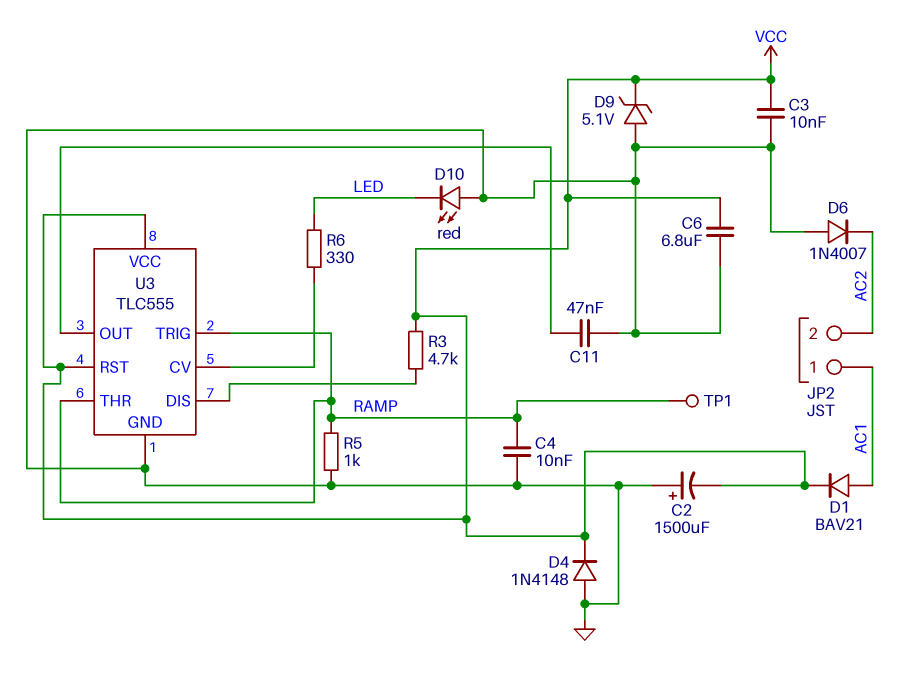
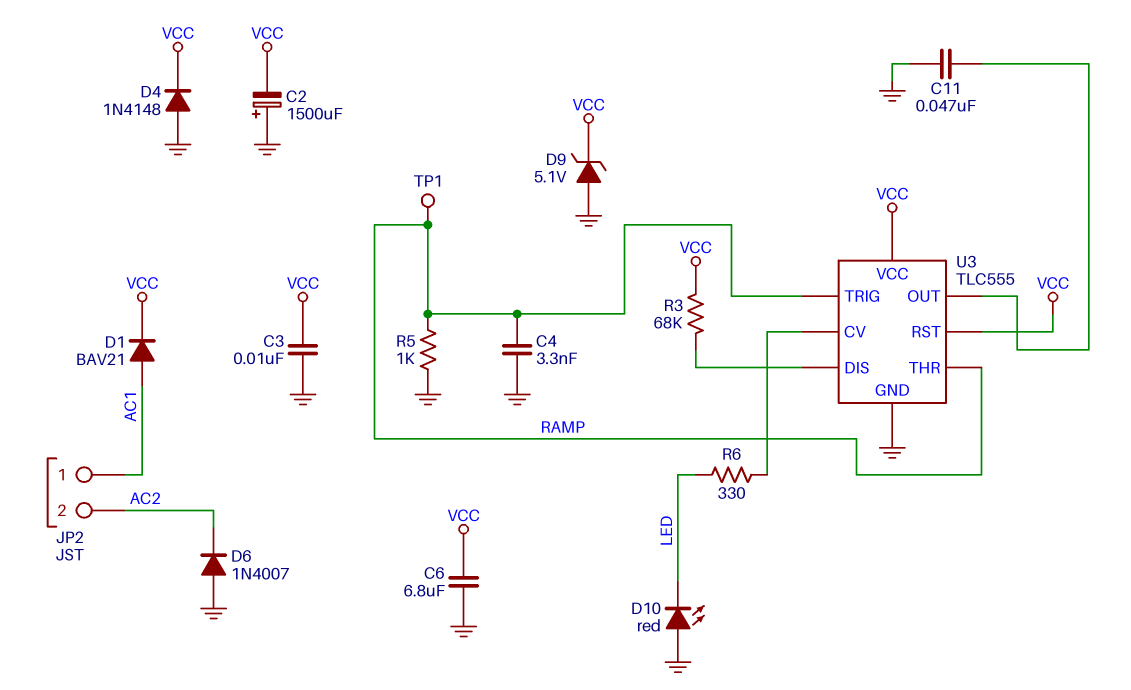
C4: 10nF (GND, RAMP) -> 3.3nF (GND, RAMP)
R3: 4.7k (U3/DIS, VCC) -> 68k (U3/DIS, VCC)

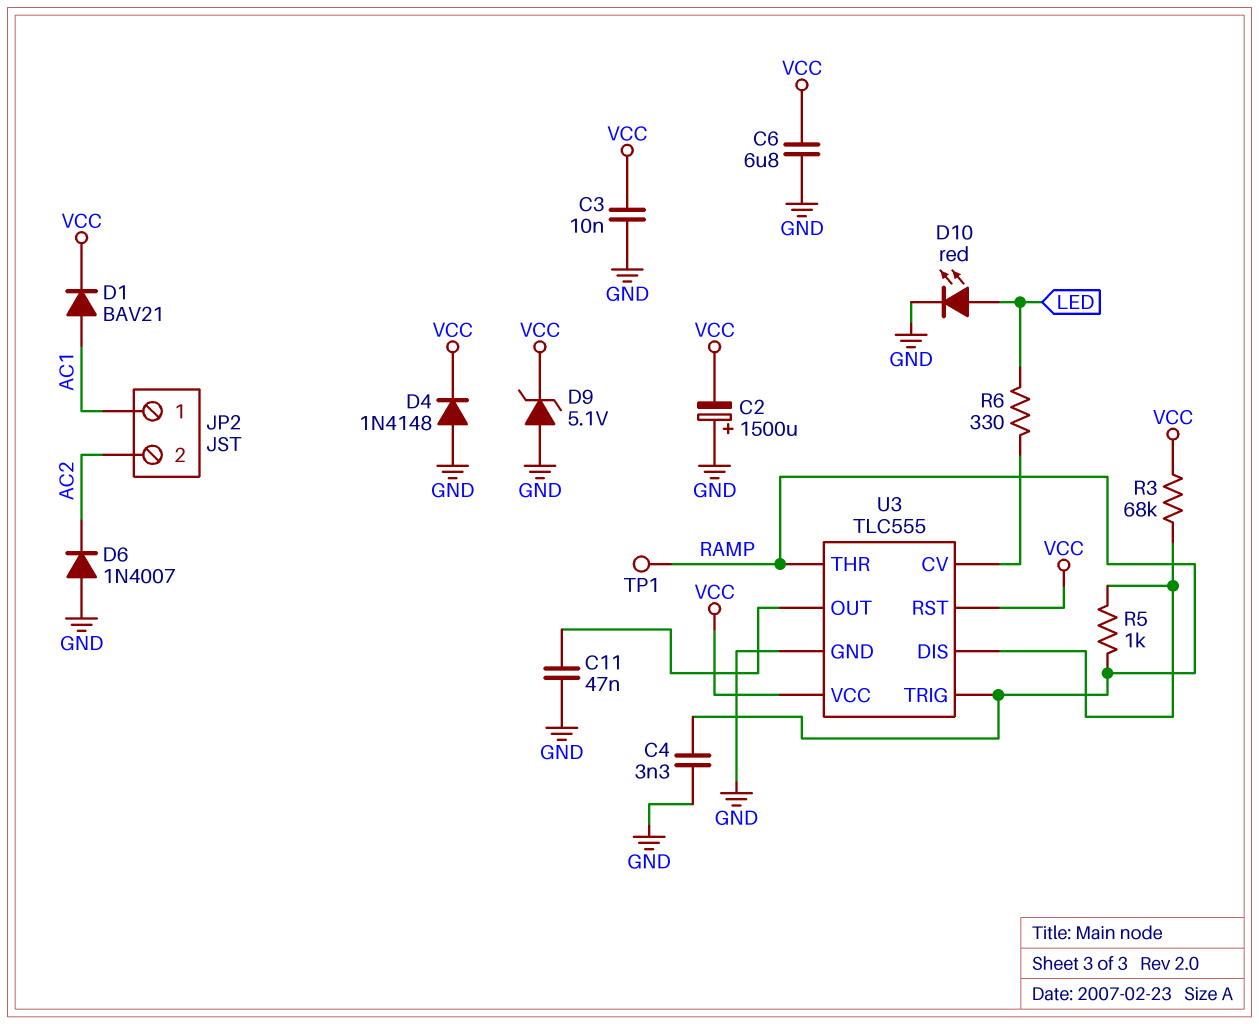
D10: LED red (A GND, K LED) -> LED red (A LED, K GND)
R5: 1k (GND, RAMP) -> 1k (RAMP, U3/DIS)

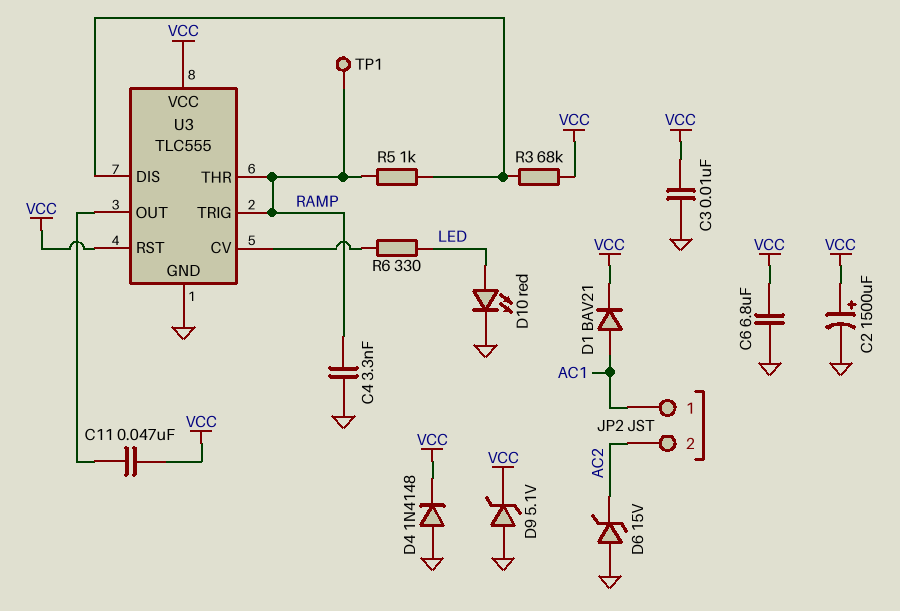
C2: 1500uF (plus GND, minus VCC) -> 1500uF (plus VCC, minus GND)
C11: 47nF (GND, U3/OUT) -> 47nF (U3/OUT, VCC)
D6: diode 1N4007 (A GND, K AC2) -> zener 15V (A GND, K AC2)

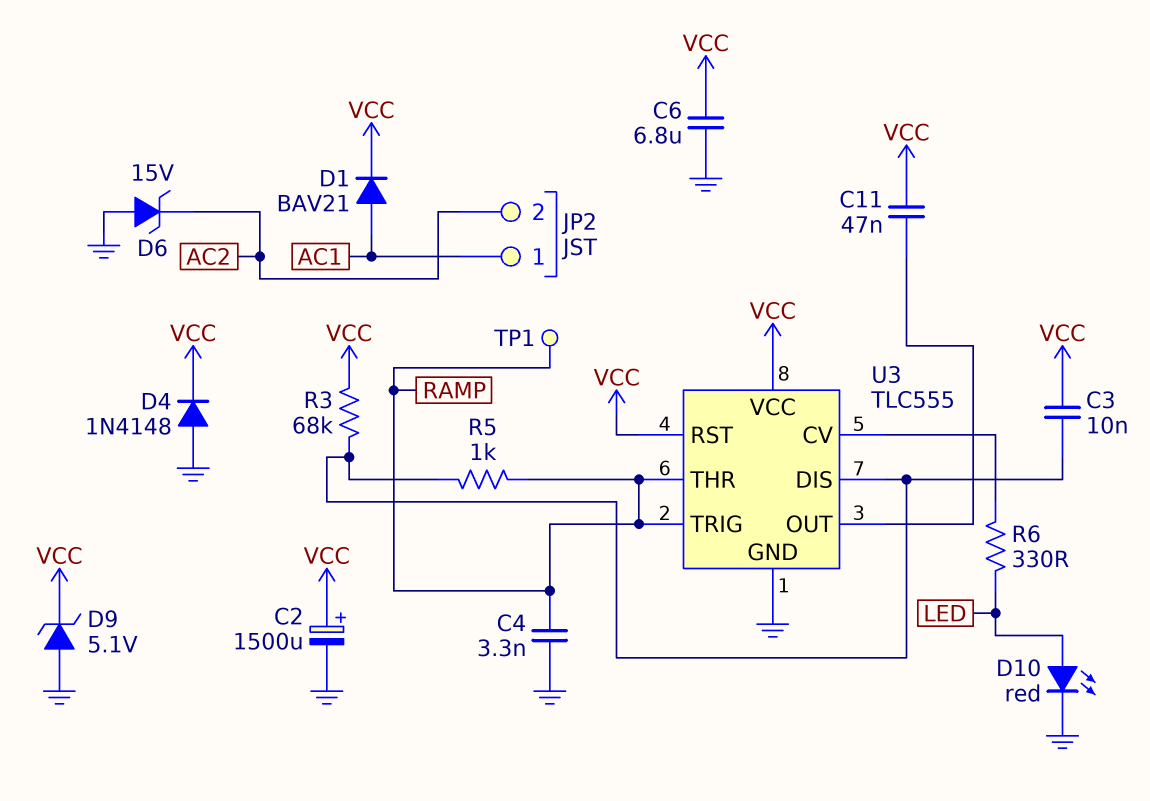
C3: 10nF (GND, VCC) -> 10nF (U3/DIS, VCC)

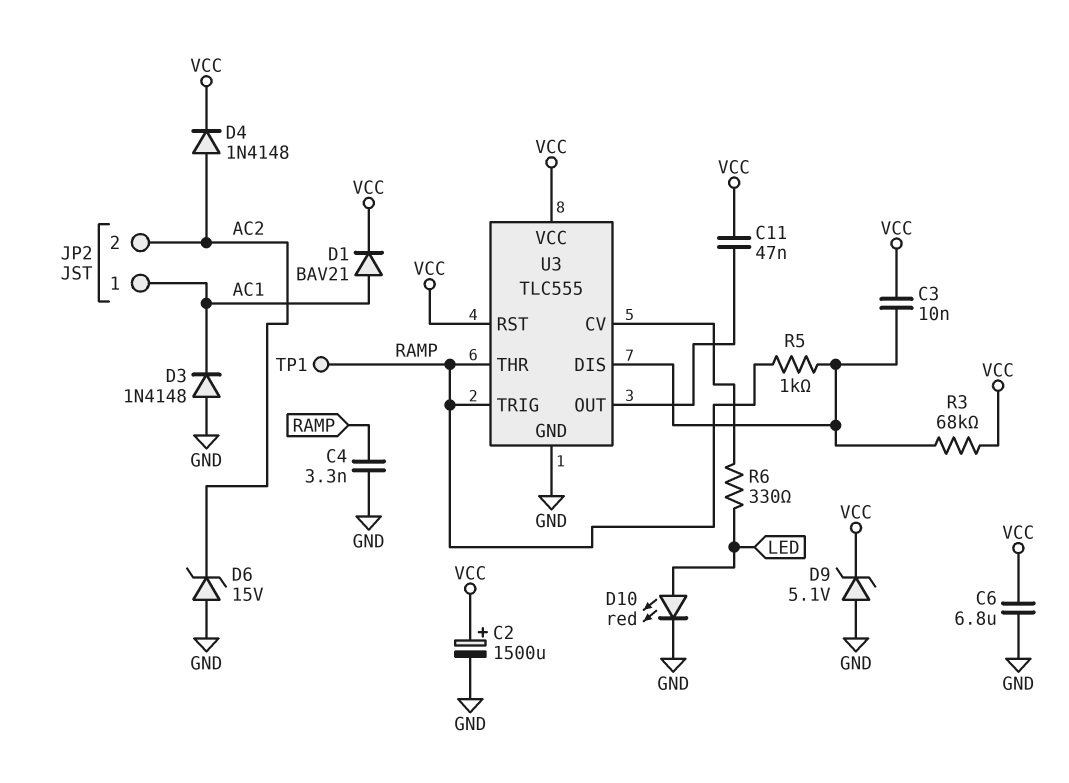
D3: none -> diode 1N4148 (A GND, K AC1)
D4: diode 1N4148 (A GND, K VCC) -> diode 1N4148 (A AC2, K VCC)

